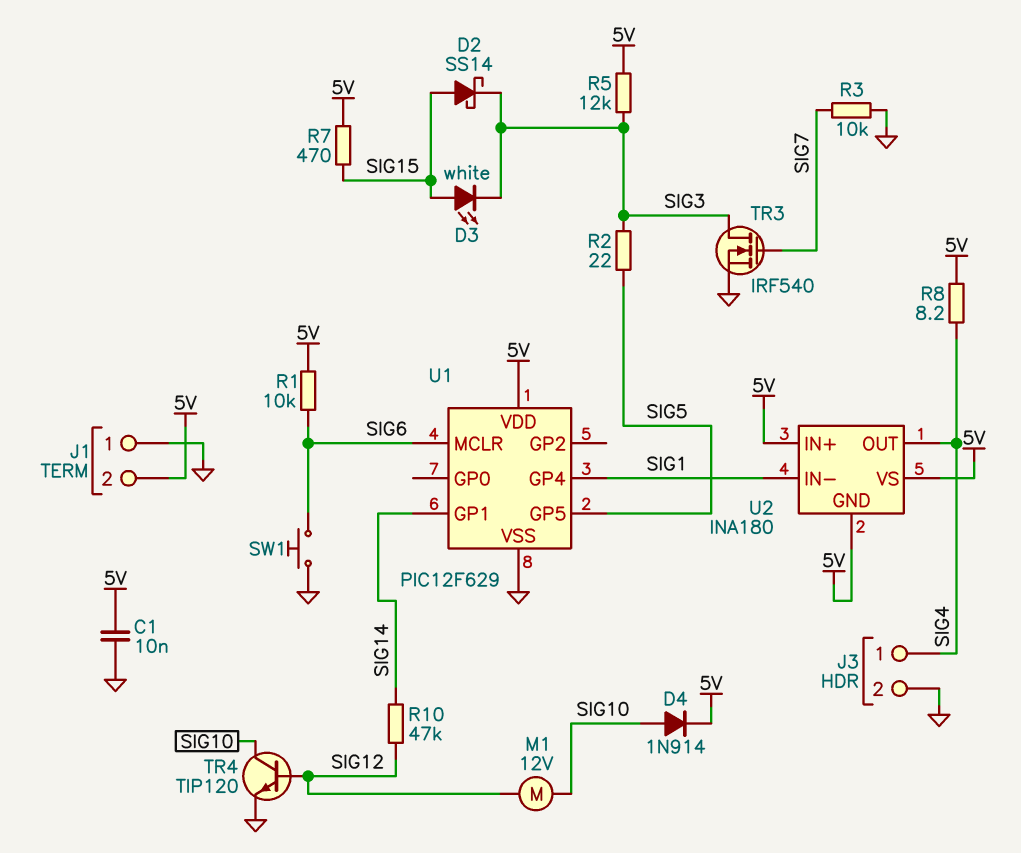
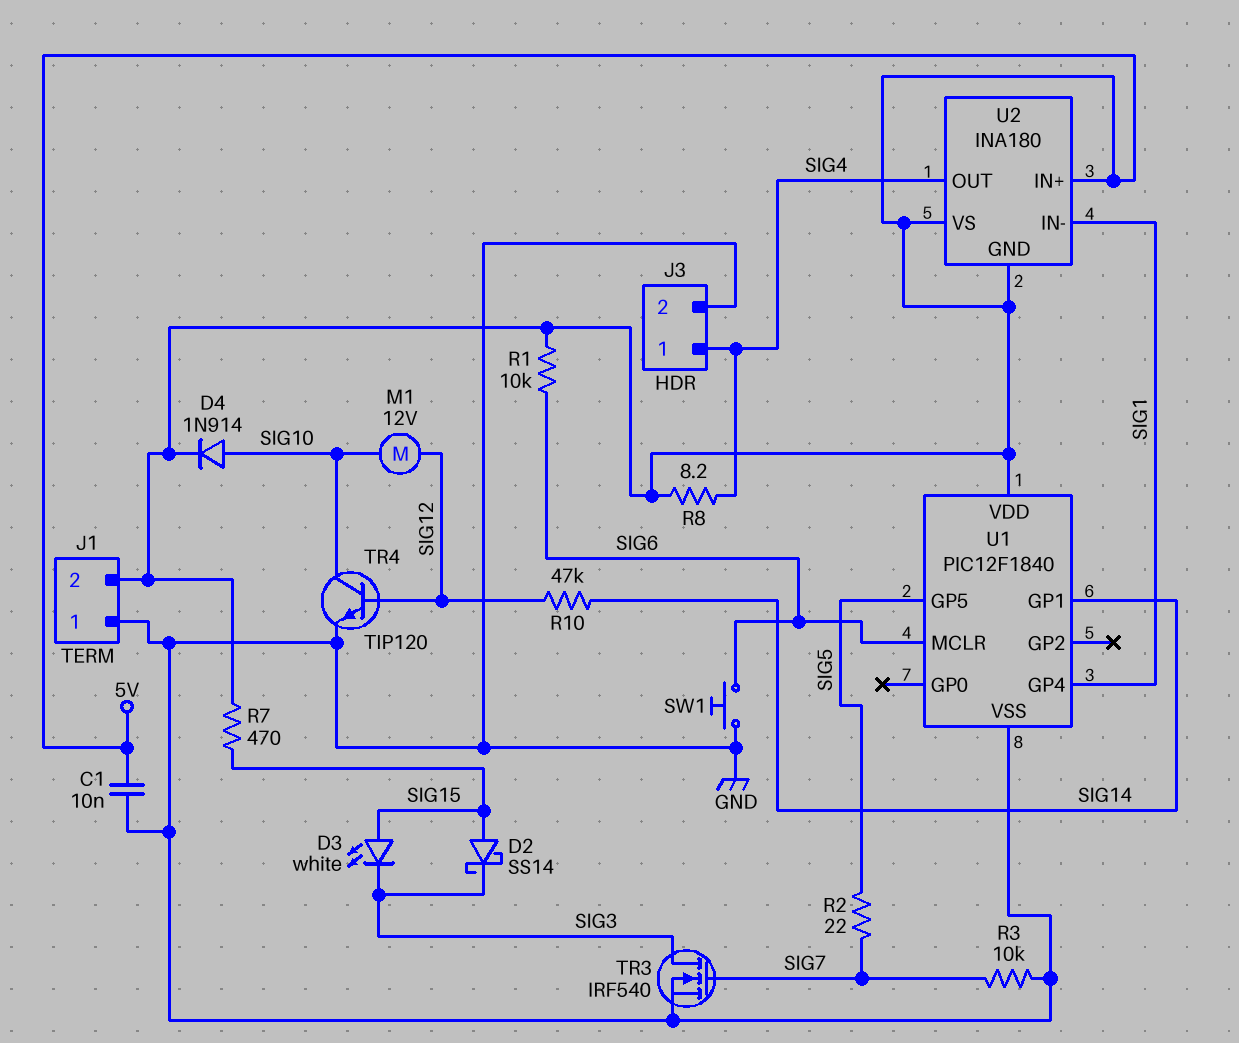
R2: 22 (SIG3, SIG5) -> 22 (SIG5, SIG7)
R5: 12k (5V, SIG3) -> none
U1: PIC12F629 -> PIC12F1840

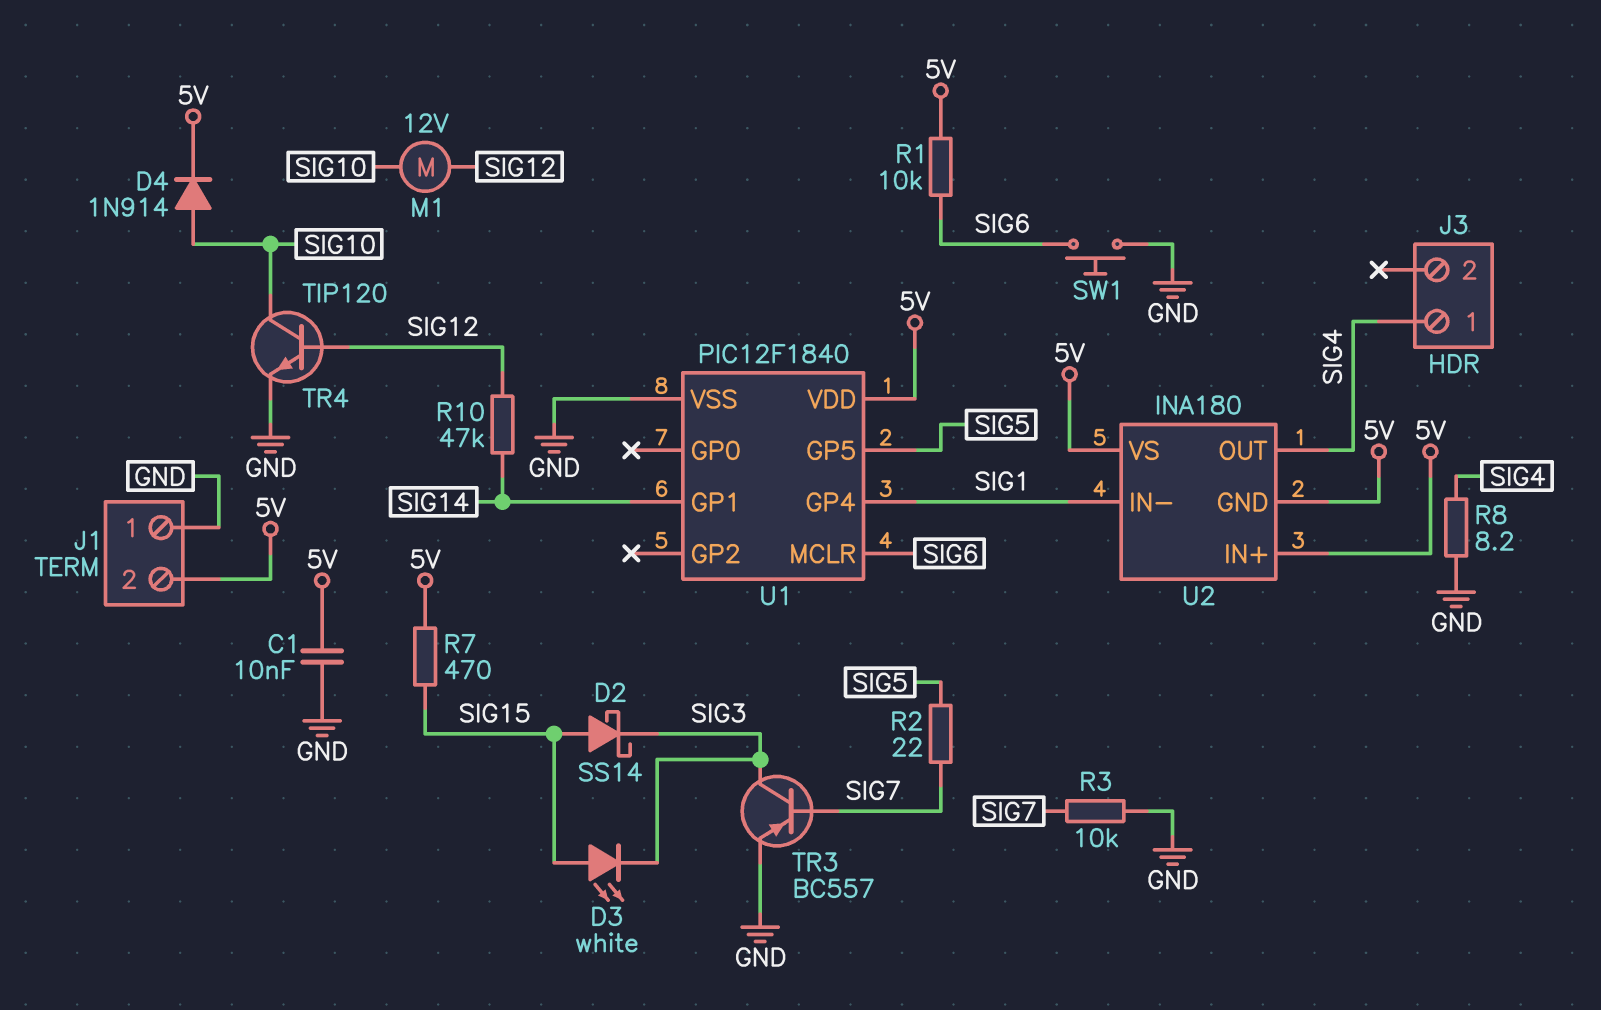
J3 pin 2: GND -> none
R8: 8.2 (5V, SIG4) -> 8.2 (GND, SIG4)
TR3: NMOS IRF540 (G SIG7, D SIG3, S GND) -> PNP BC557 (B SIG7, C SIG3, E GND)

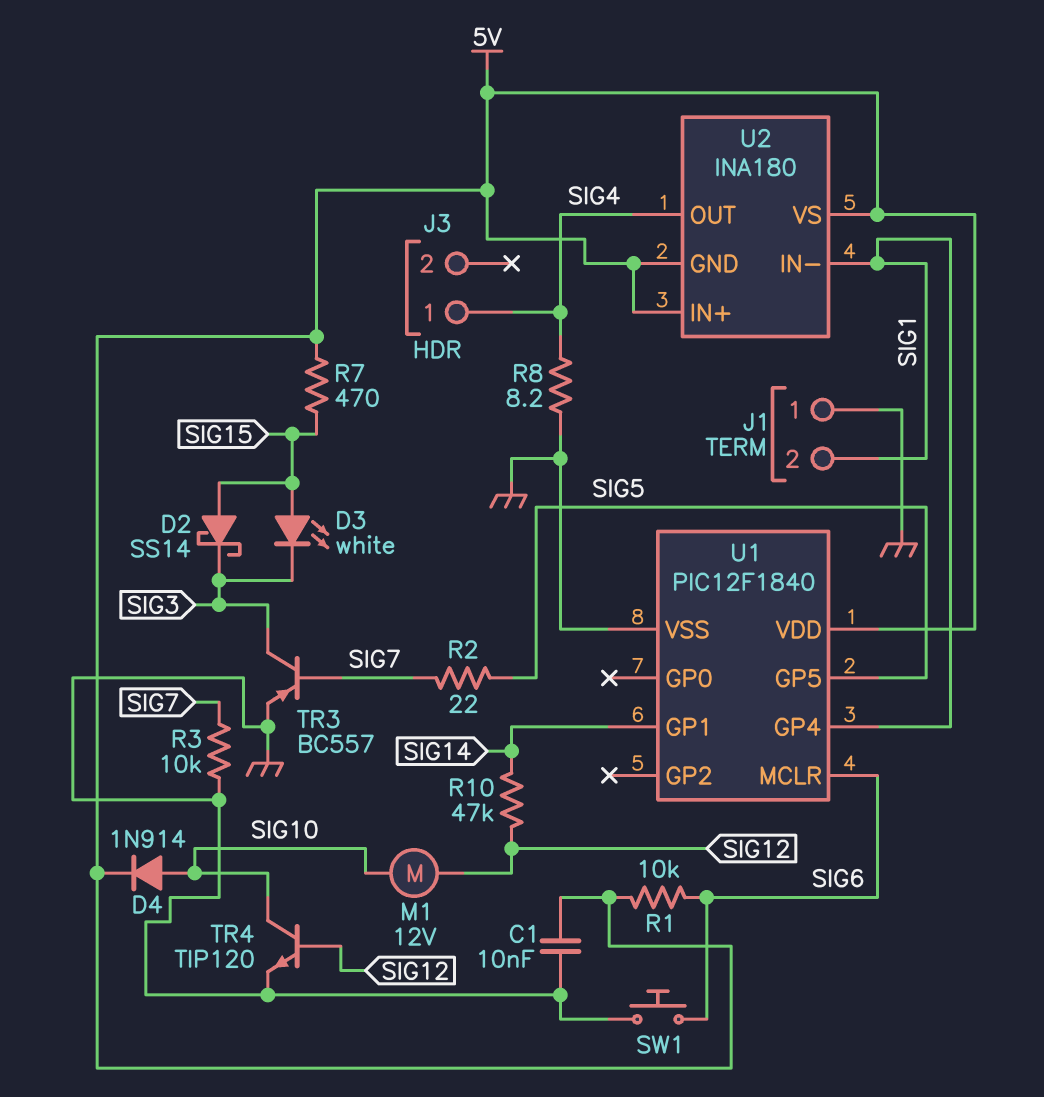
J1 pin 2: 5V -> SIG1

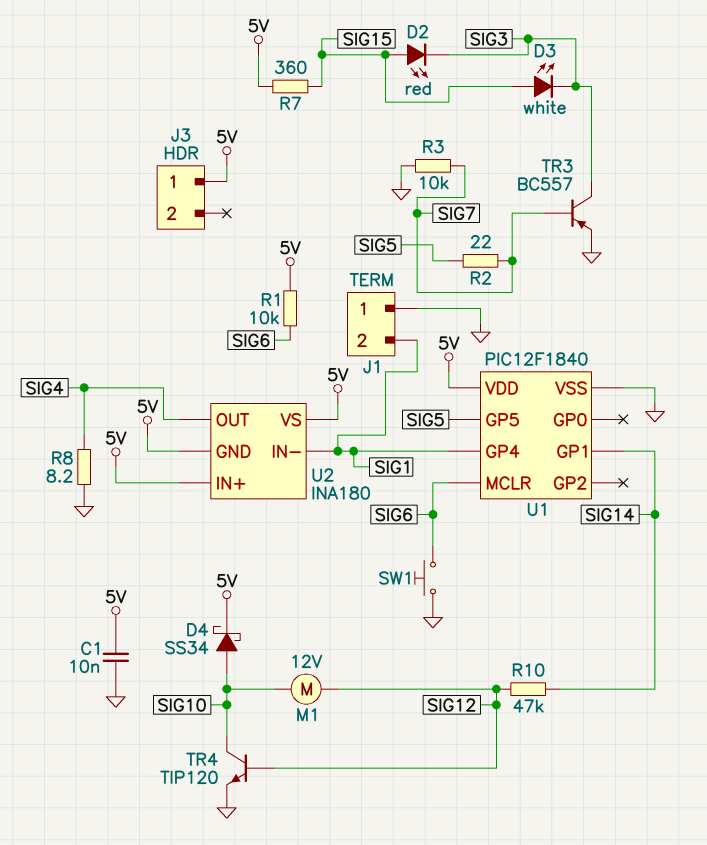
D2: schottky SS14 (A SIG15, K SIG3) -> LED red (A SIG15, K SIG3)
D4: diode 1N914 (A SIG10, K 5V) -> schottky SS34 (A SIG10, K 5V)
J3 pin 1: SIG4 -> 5V
R7: 470 (5V, SIG15) -> 360 (5V, SIG15)

